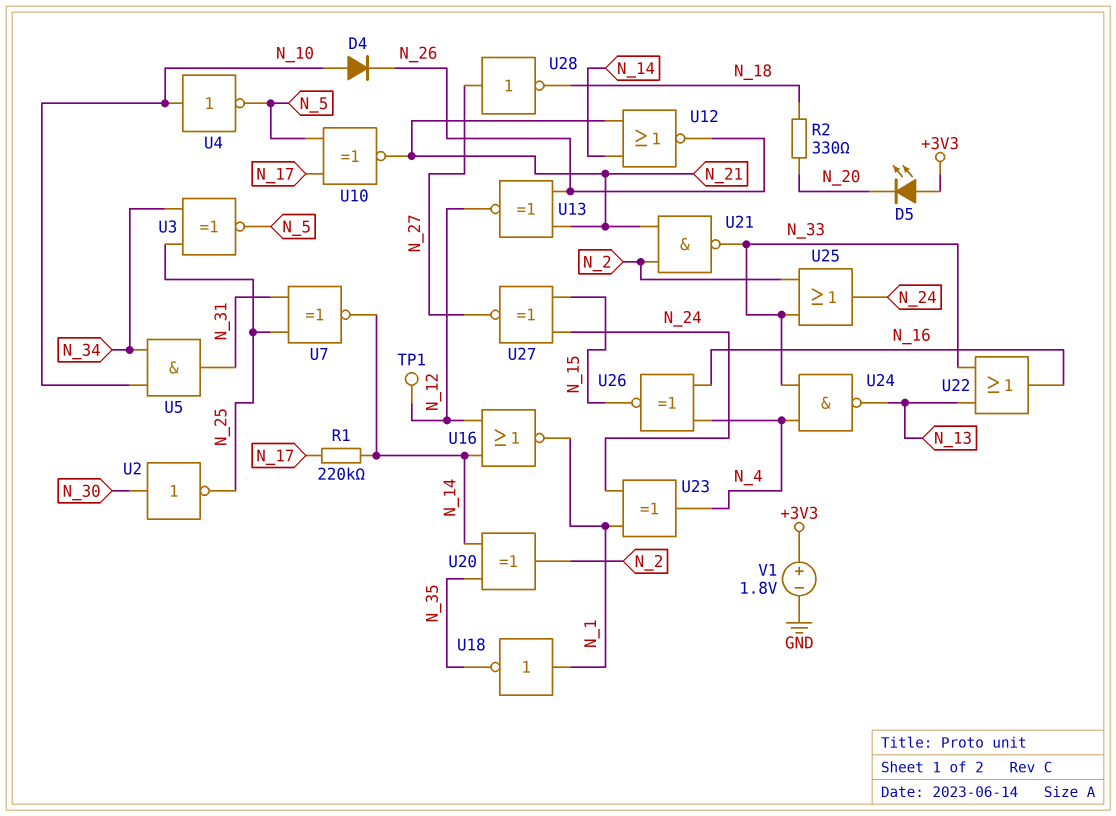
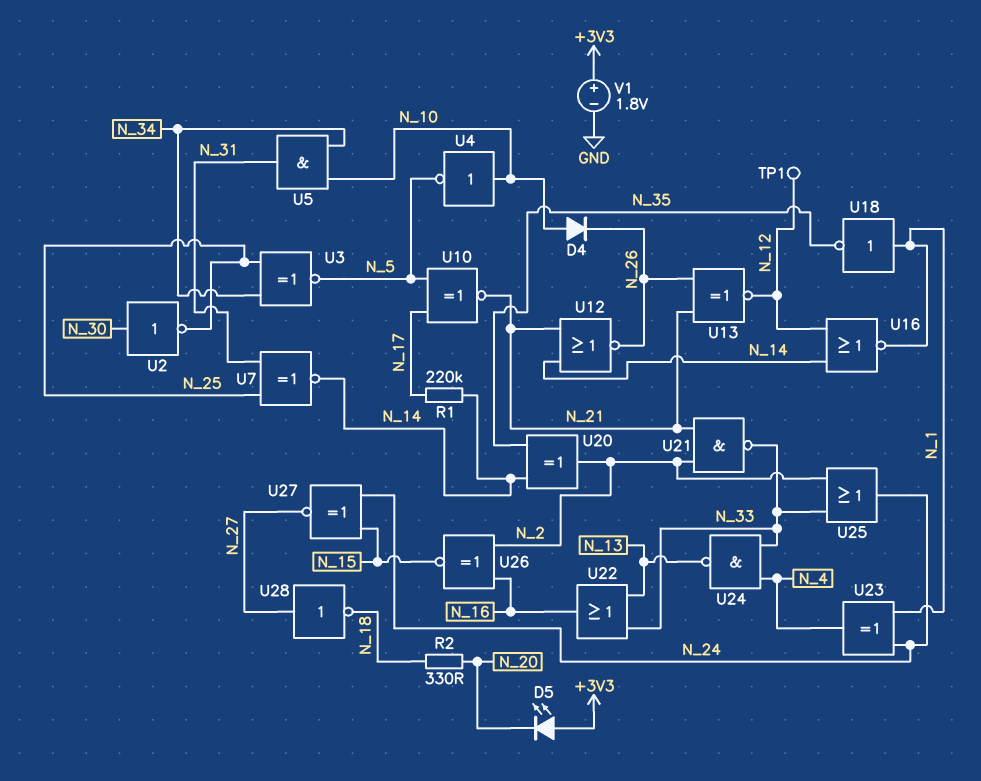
U26: XNOR (in N_4, in N_16, out N_15) -> XNOR (in N_2, in N_16, out N_15)

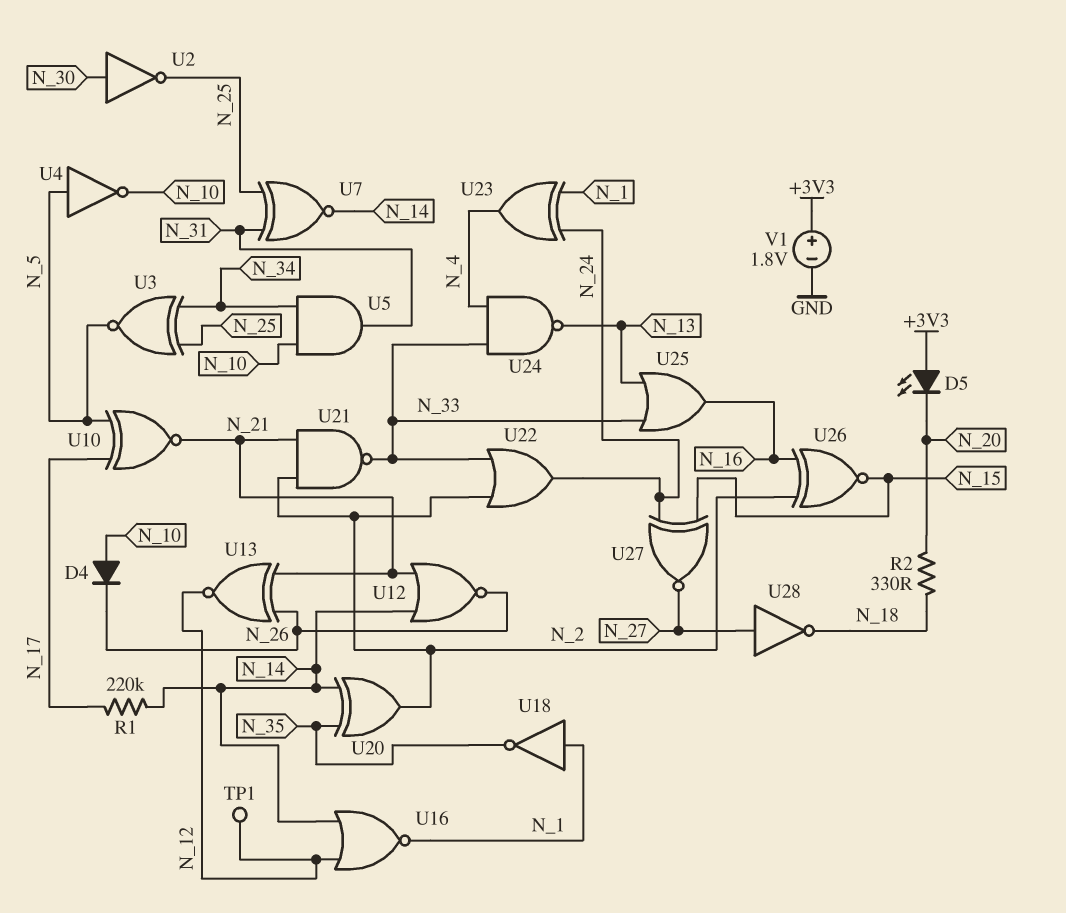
U4: NOT (in N_10, out N_5) -> NOT (in N_5, out N_10)
U22: OR (in N_13, in N_33, out N_16) -> OR (in N_2, in N_33, out N_24)
U25: OR (in N_2, in N_33, out N_24) -> OR (in N_13, in N_33, out N_16)

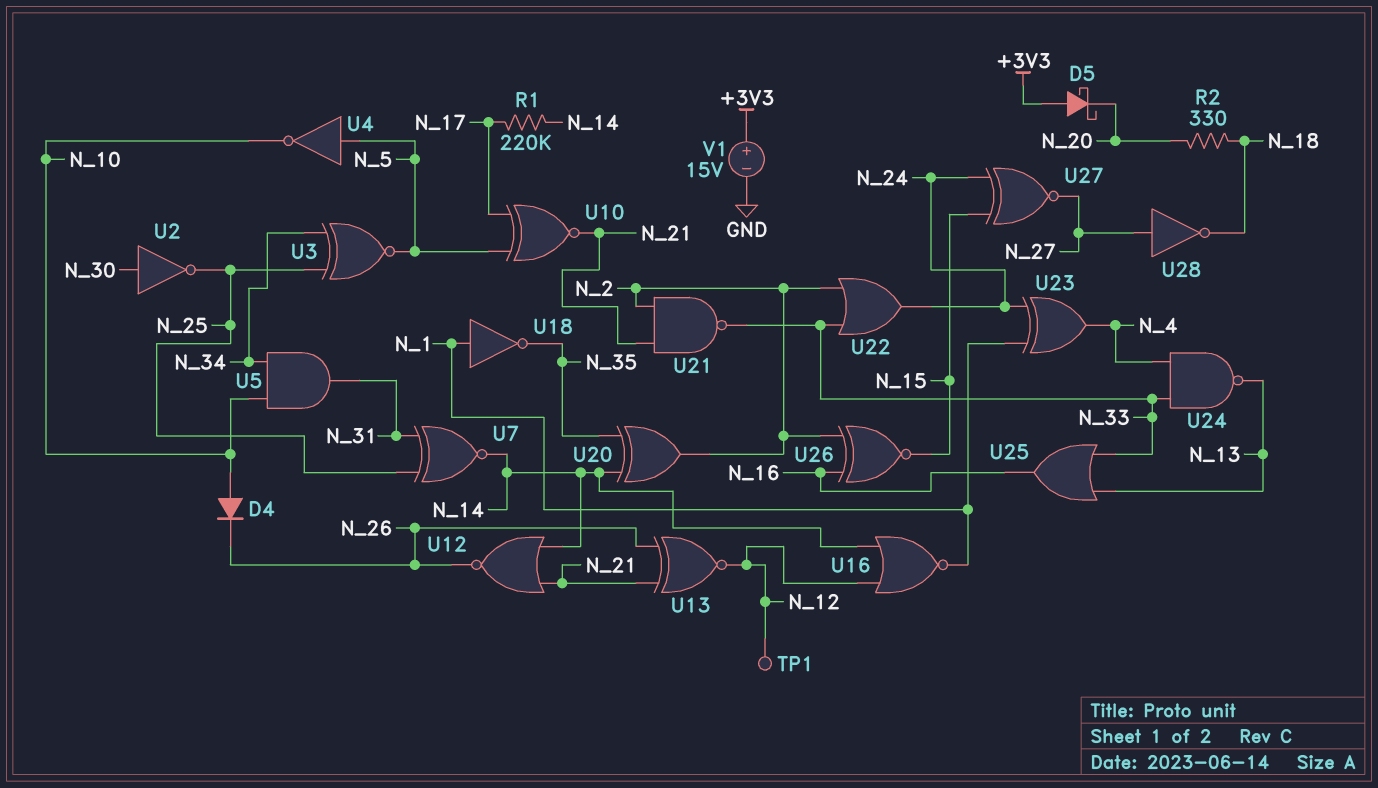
D5: LED (A +3V3, K N_20) -> schottky (A +3V3, K N_20)
V1: 1.8V (plus +3V3, minus GND) -> 15V (plus +3V3, minus GND)

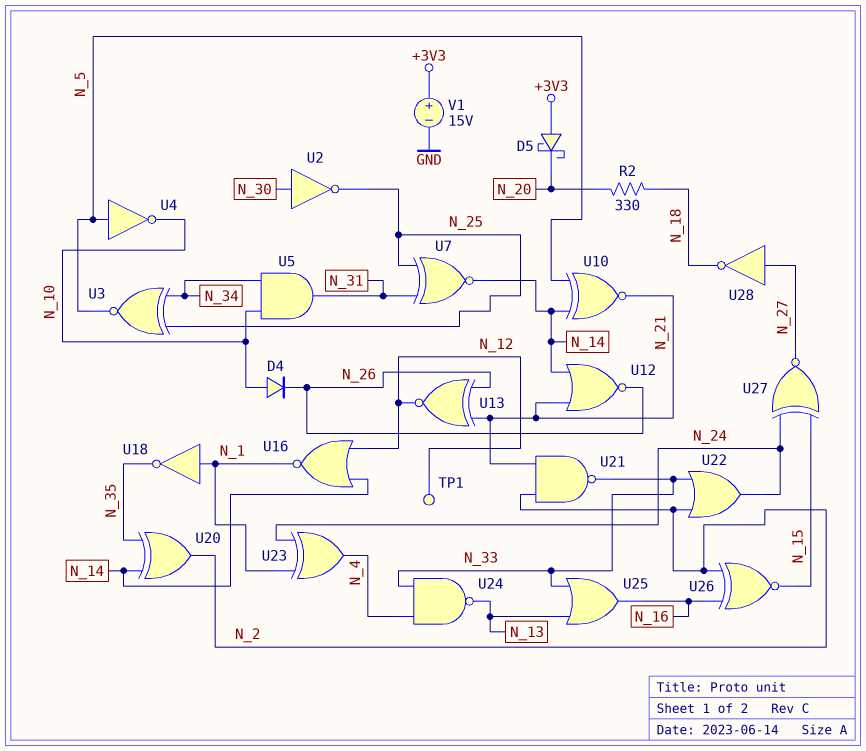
R1: 220k (N_14, N_17) -> none
U10: XNOR (in N_5, in N_17, out N_21) -> XNOR (in N_5, in N_14, out N_21)

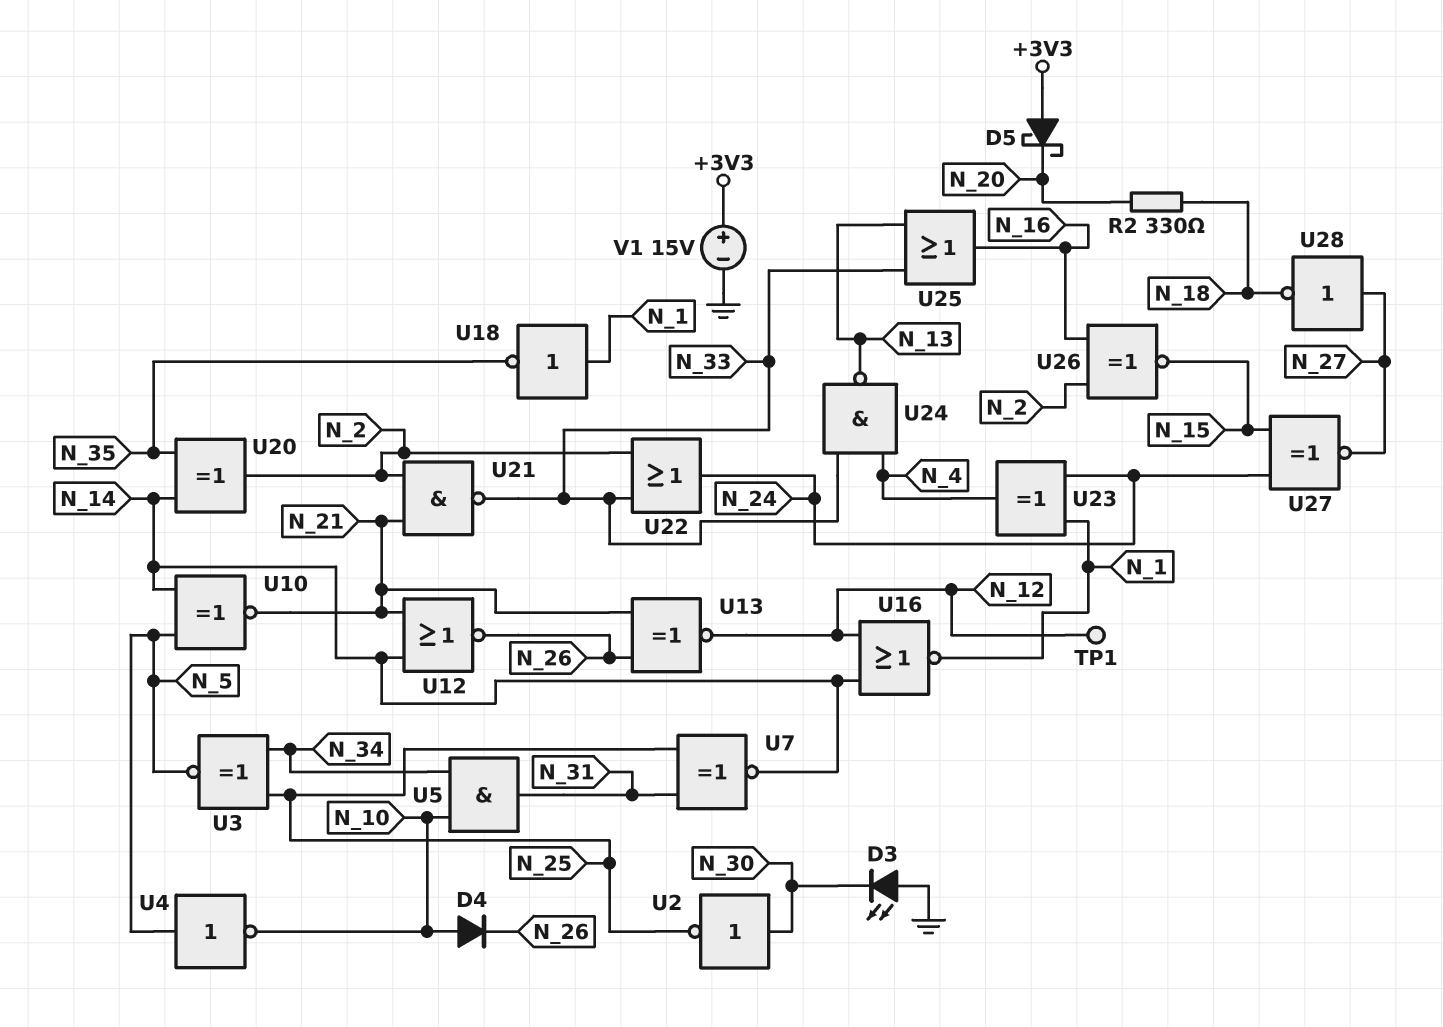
D3: none -> LED (A GND, K N_30)

